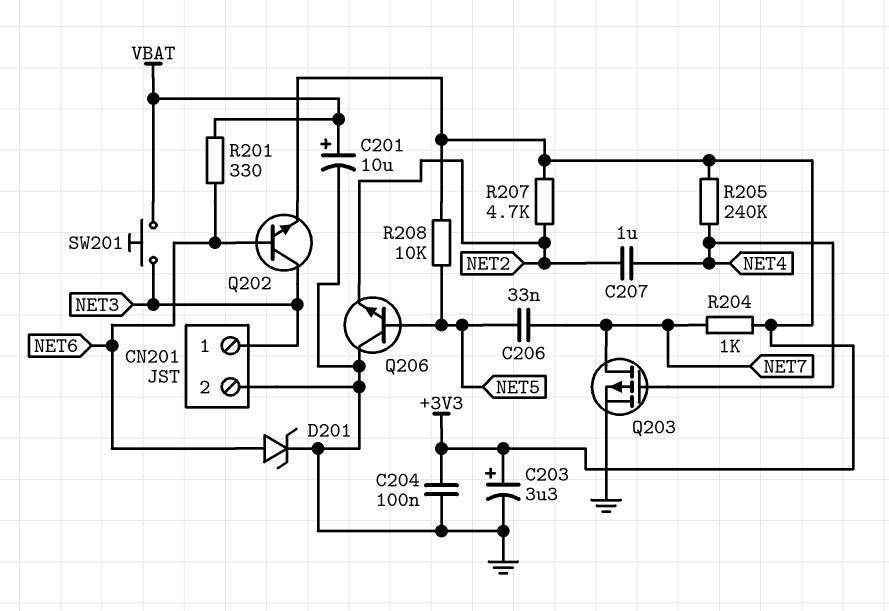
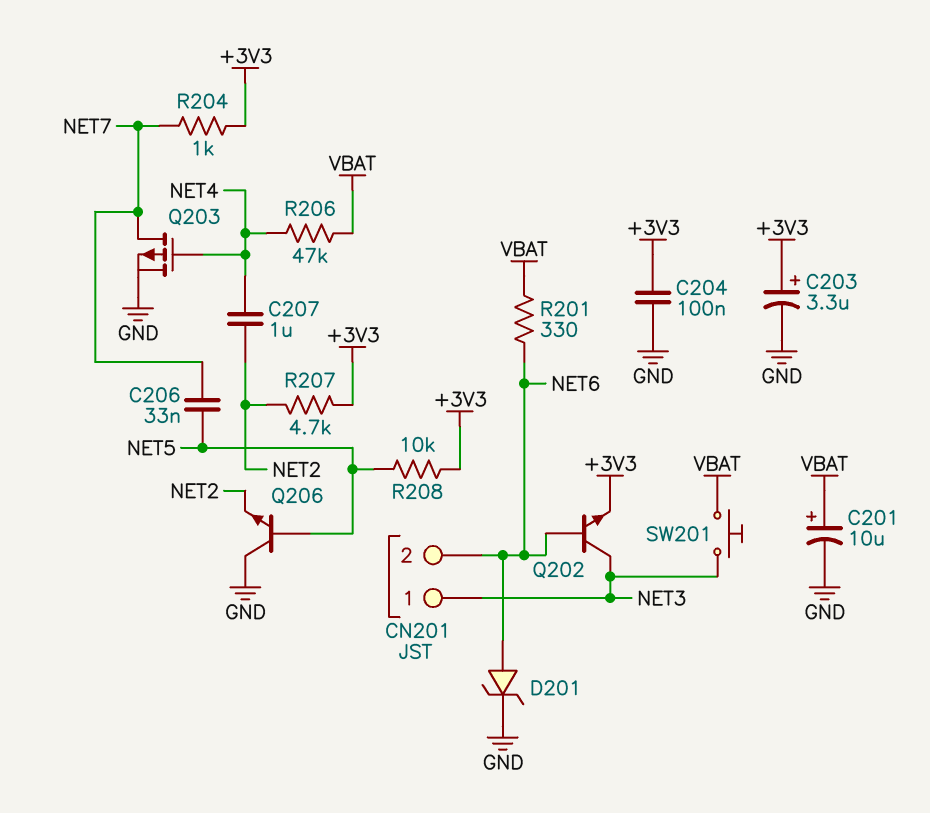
CN201 pin 2: GND -> NET6
R205: 240k (+3V3, NET4) -> none
R206: none -> 47k (NET4, VBAT)

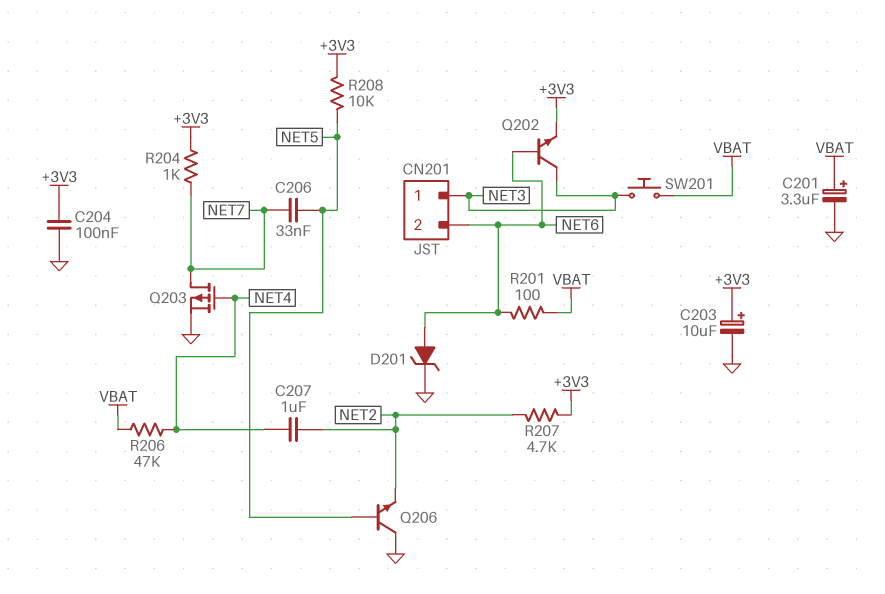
C201: 10uF (plus VBAT, minus GND) -> 3.3uF (plus VBAT, minus GND)
C203: 3.3uF (plus +3V3, minus GND) -> 10uF (plus +3V3, minus GND)
R201: 330 (NET6, VBAT) -> 100 (NET6, VBAT)

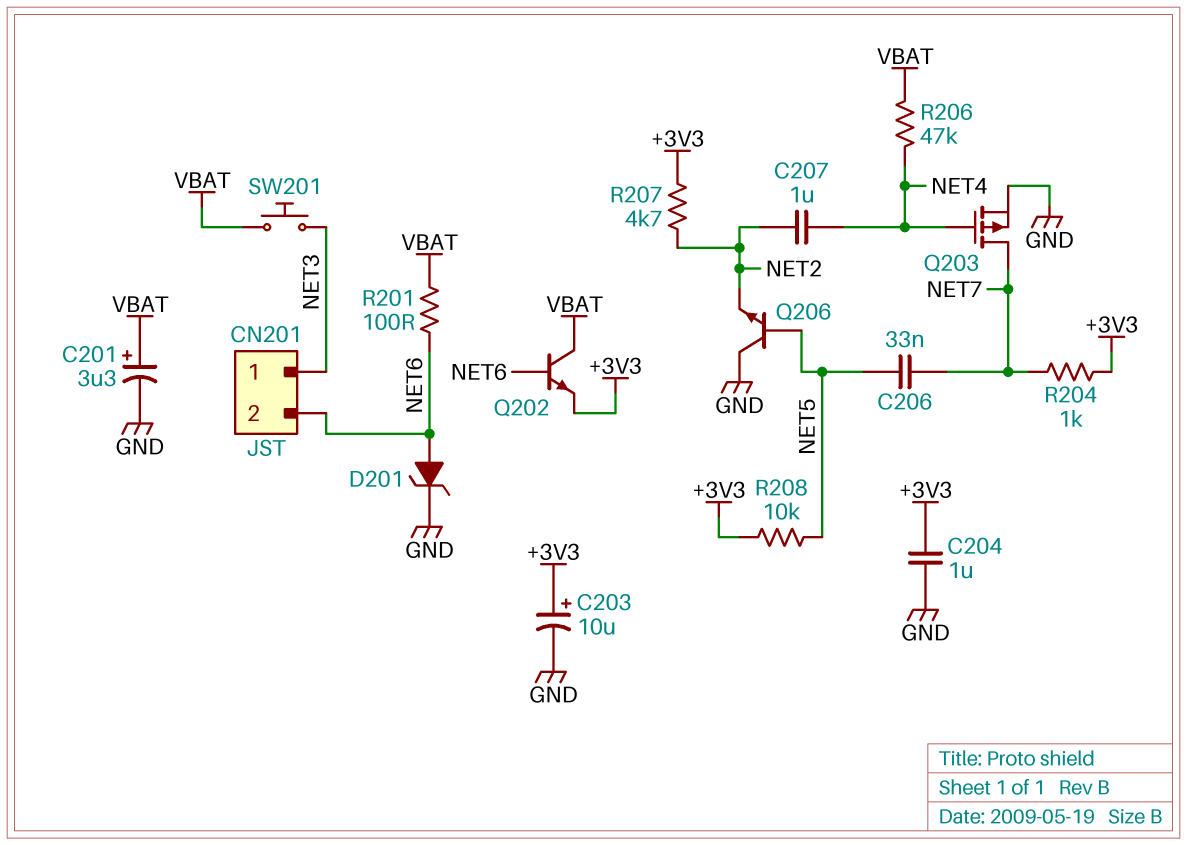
C204: 100nF (+3V3, GND) -> 1uF (+3V3, GND)
Q202: NPN (B NET6, C NET3, E +3V3) -> NPN (B NET6, C VBAT, E +3V3)

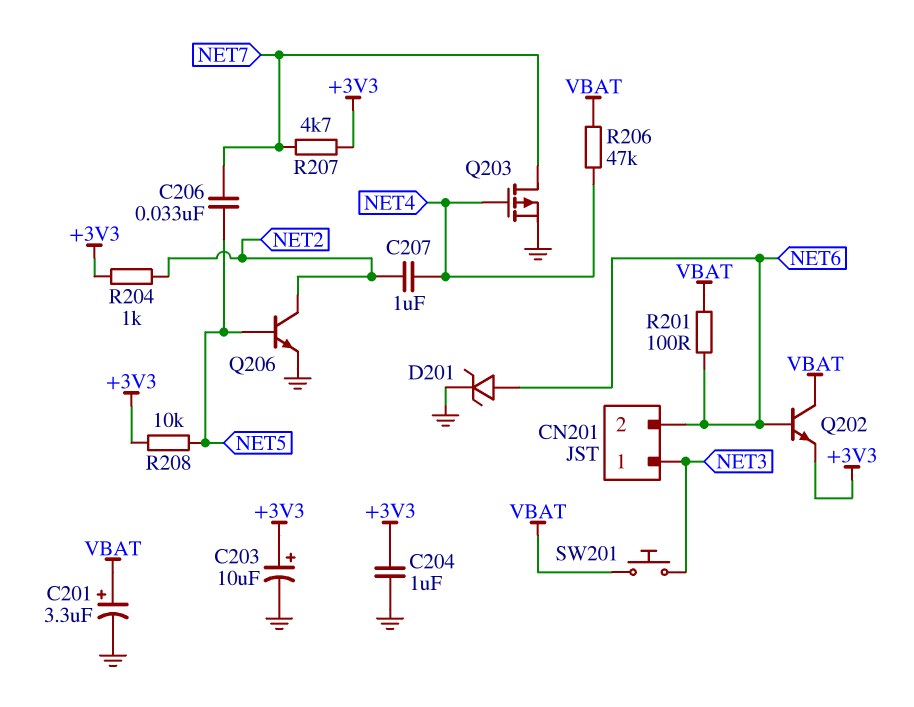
Q206: NPN (B NET5, C GND, E NET2) -> NPN (B NET5, C NET2, E GND)
R204: 1k (+3V3, NET7) -> 1k (+3V3, NET2)
R207: 4.7k (+3V3, NET2) -> 4.7k (+3V3, NET7)

